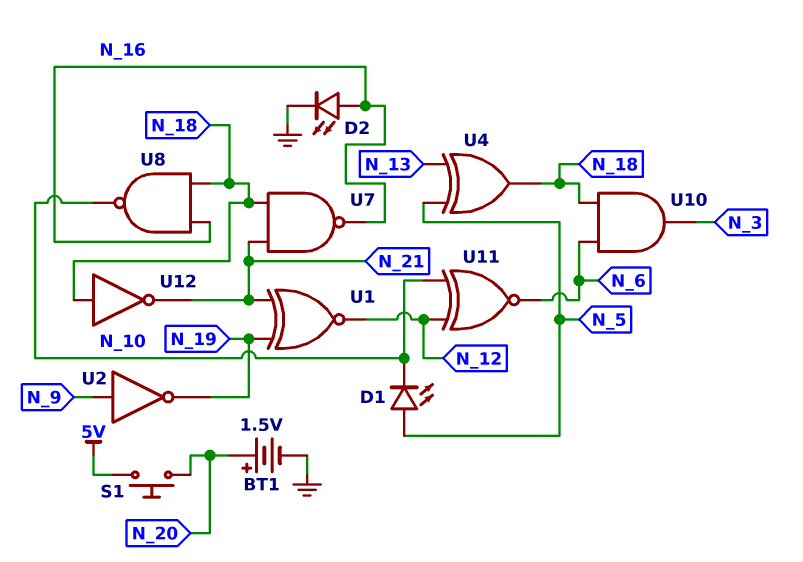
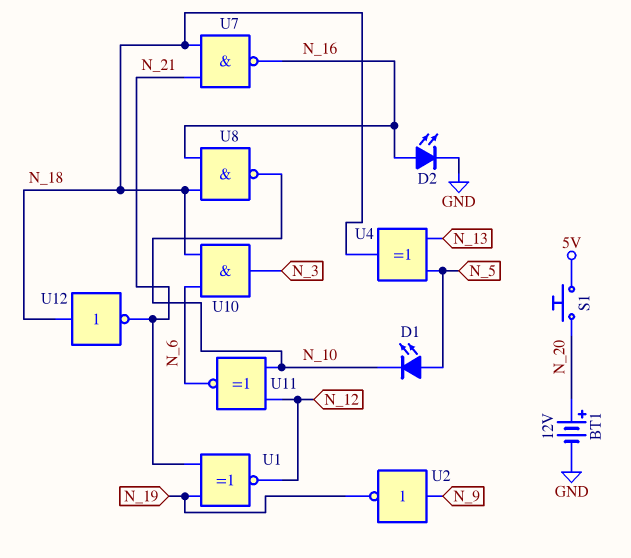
BT1: 1.5V (plus N_20, minus GND) -> 12V (plus N_20, minus GND)

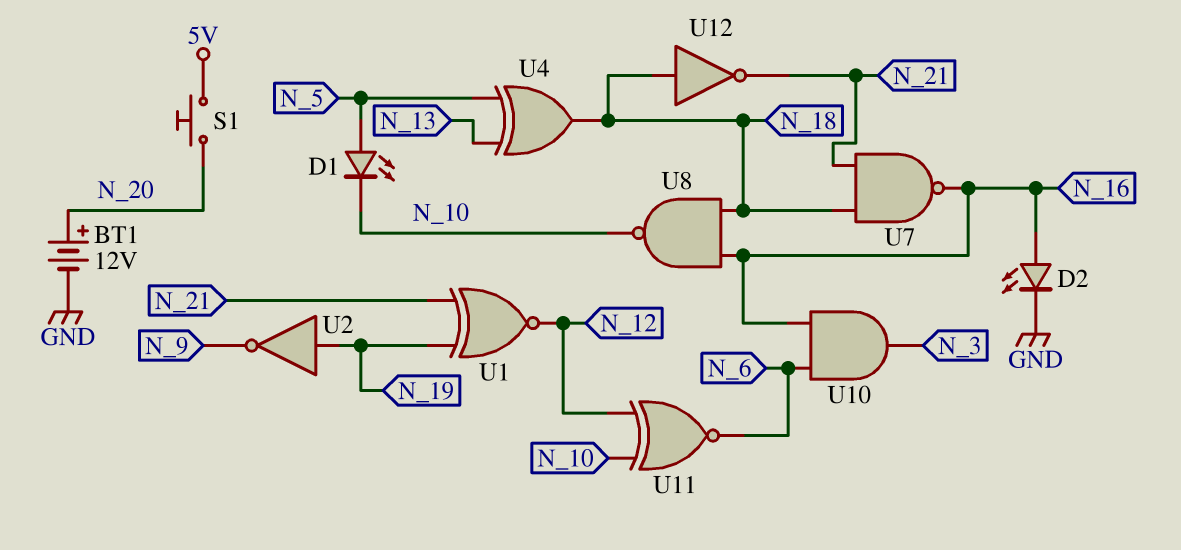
U2: NOT (in N_9, out N_19) -> NOT (in N_19, out N_9)
U10: AND (in N_6, in N_18, out N_3) -> AND (in N_6, in N_16, out N_3)

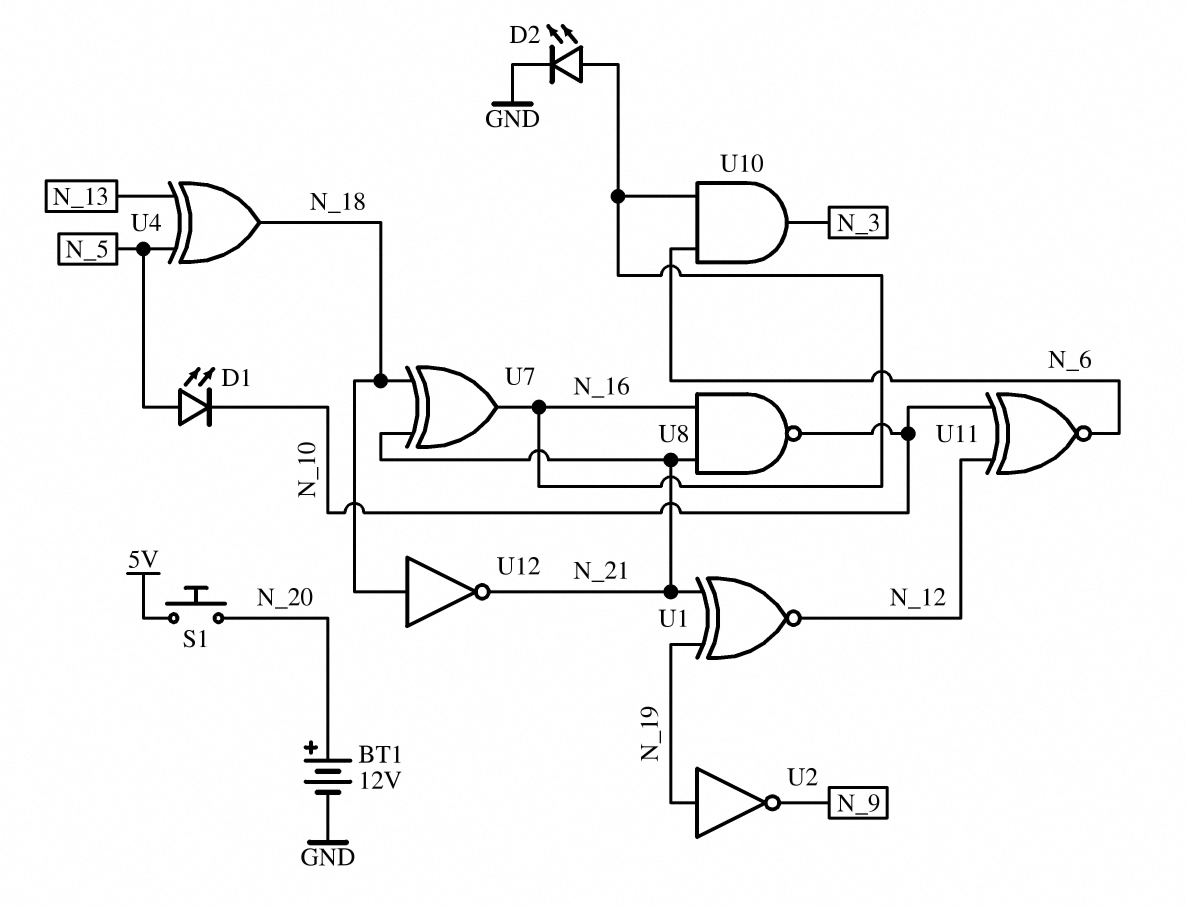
U7: NAND (in N_18, in N_21, out N_16) -> XOR (in N_18, in N_21, out N_16)
U8: NAND (in N_16, in N_18, out N_10) -> NAND (in N_16, in N_21, out N_10)

